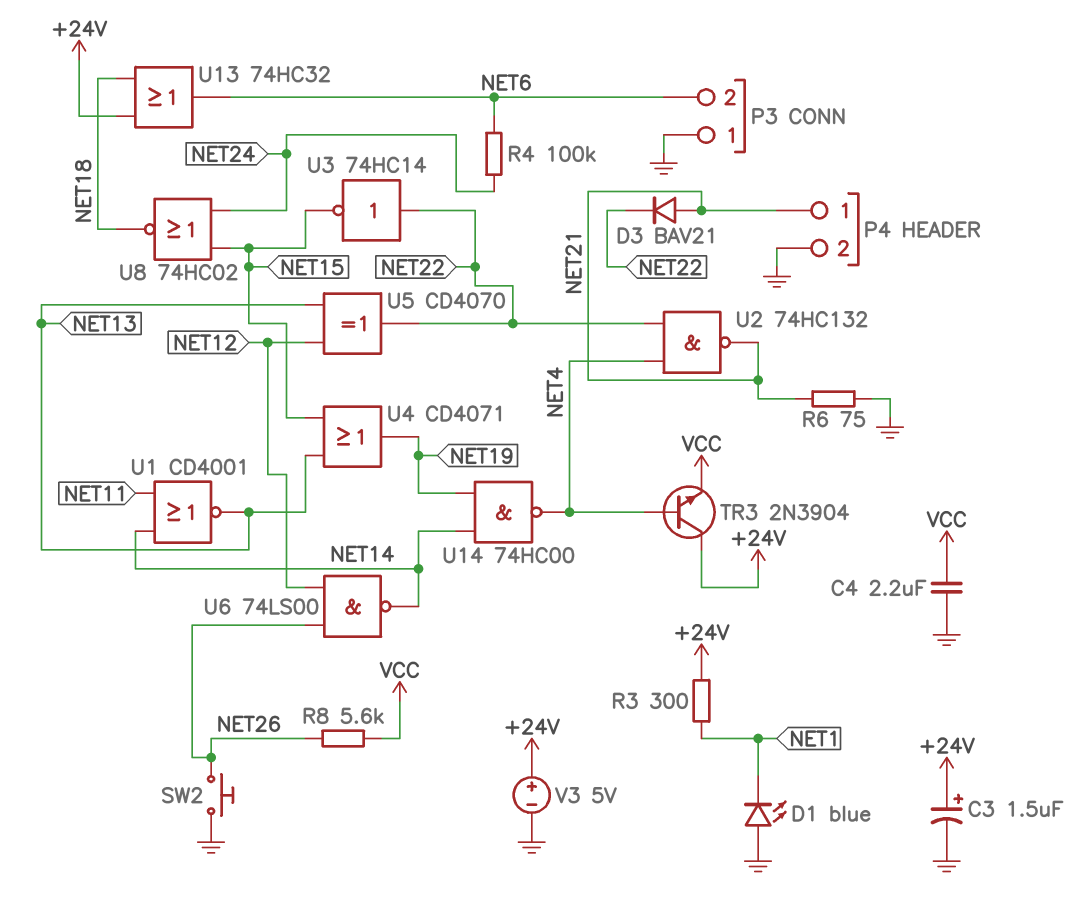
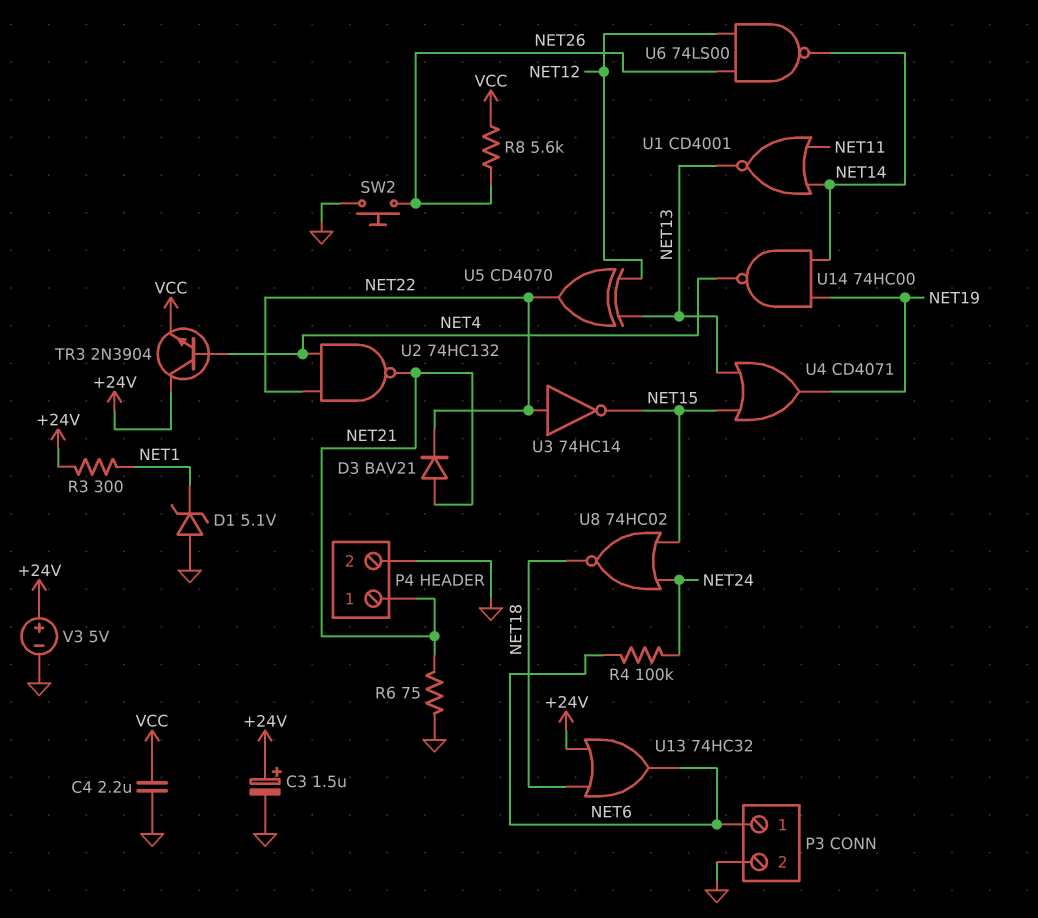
D1: LED blue (A GND, K NET1) -> zener 5.1V (A GND, K NET1)
P3 pin 1: GND -> NET6
P3 pin 2: NET6 -> GND

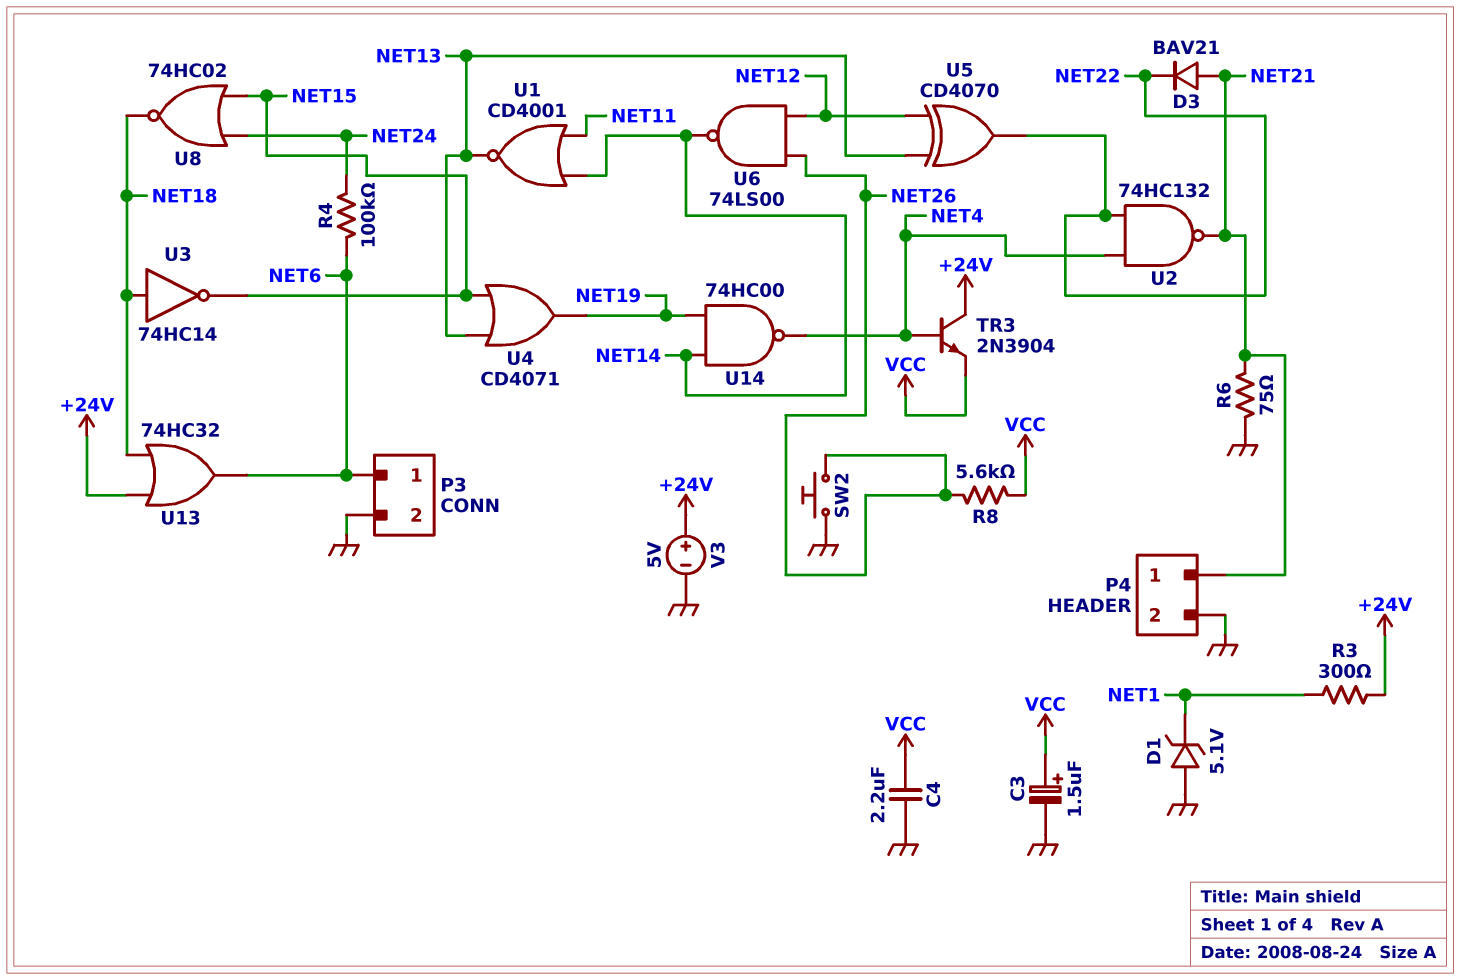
C3: 1.5uF (plus +24V, minus GND) -> 1.5uF (plus VCC, minus GND)
U3: NOT 74HC14 (in NET22, out NET15) -> NOT 74HC14 (in NET18, out NET15)

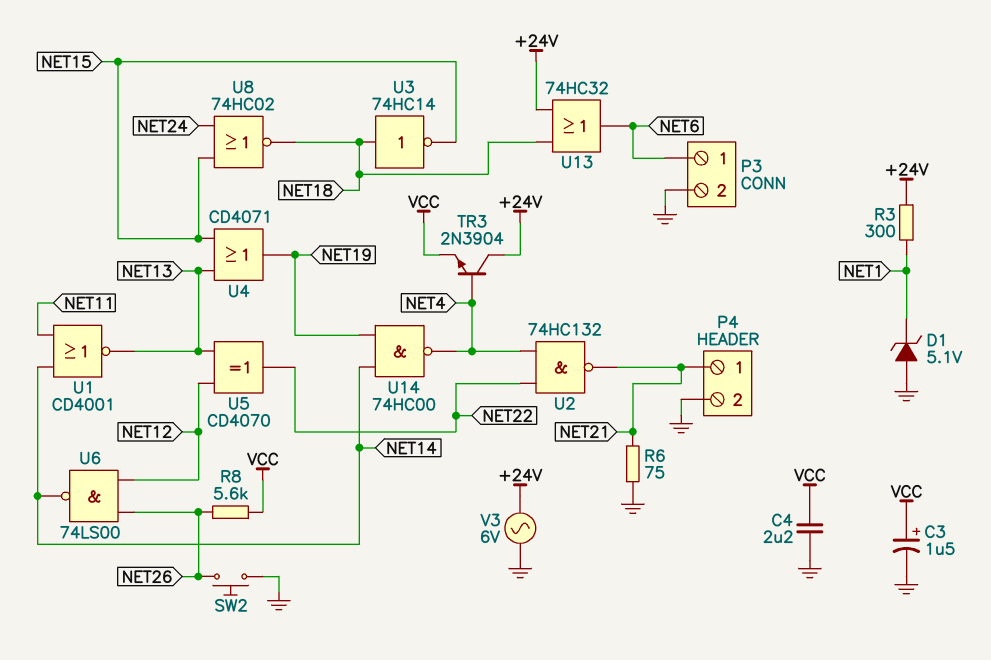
D3: diode BAV21 (A NET21, K NET22) -> none
R4: 100k (NET6, NET24) -> none
V3: 5V (plus +24V, minus GND) -> AC 6V (+24V, GND)

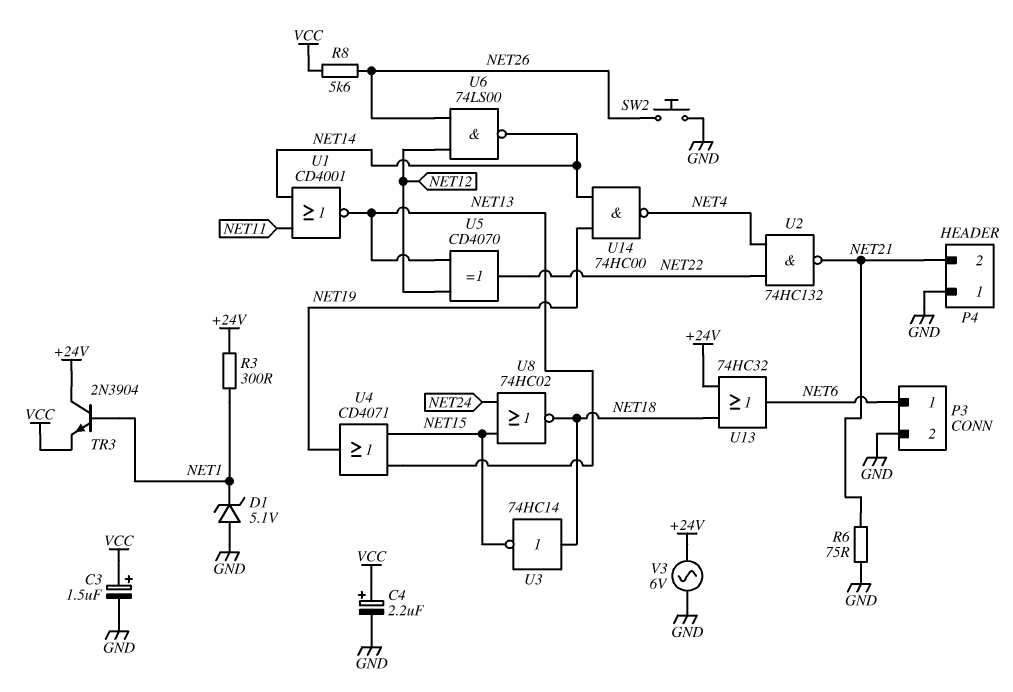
C4: 2.2uF (GND, VCC) -> 2.2uF (plus VCC, minus GND)
P4 pin 1: NET21 -> GND
P4 pin 2: GND -> NET21
TR3: NPN 2N3904 (B NET4, C +24V, E VCC) -> NPN 2N3904 (B NET1, C +24V, E VCC)

